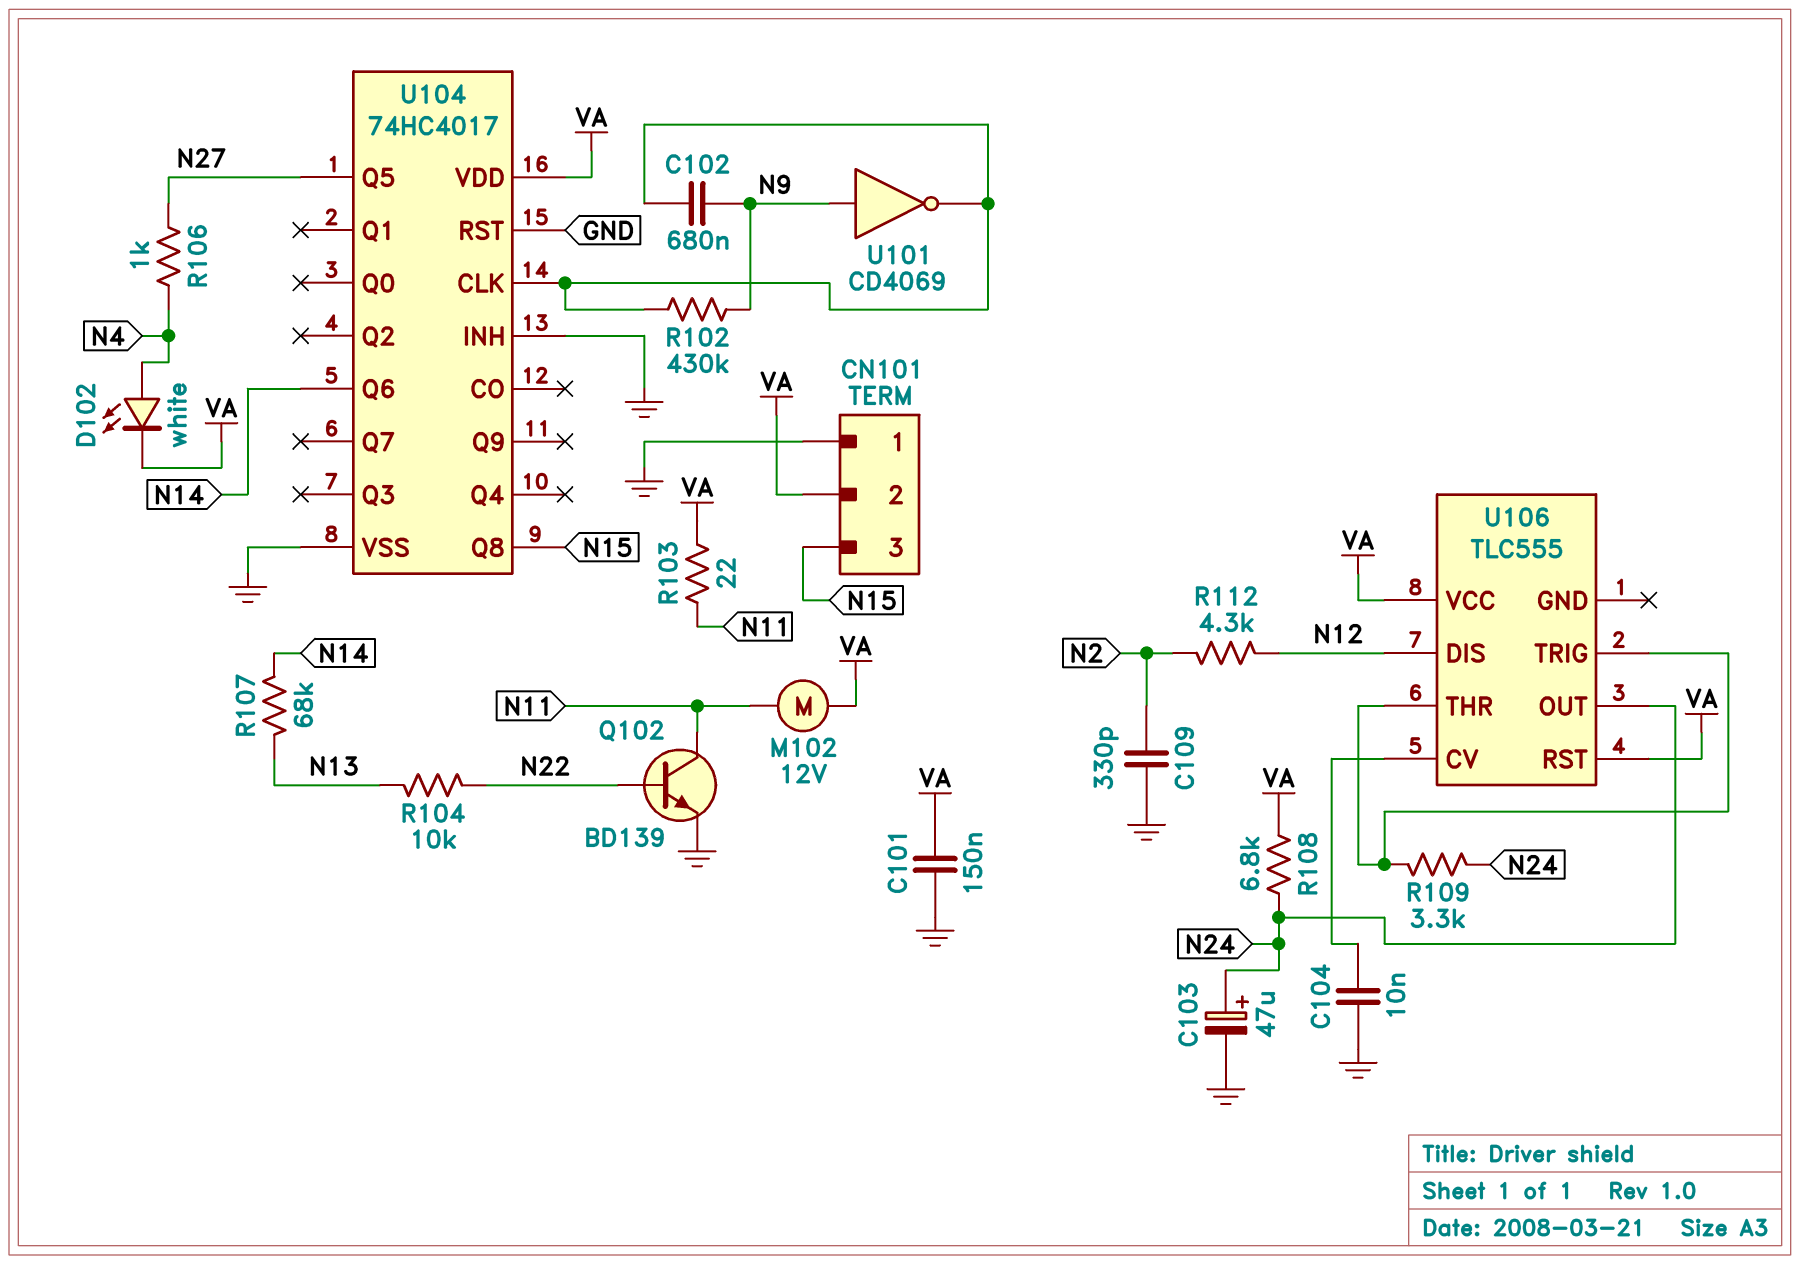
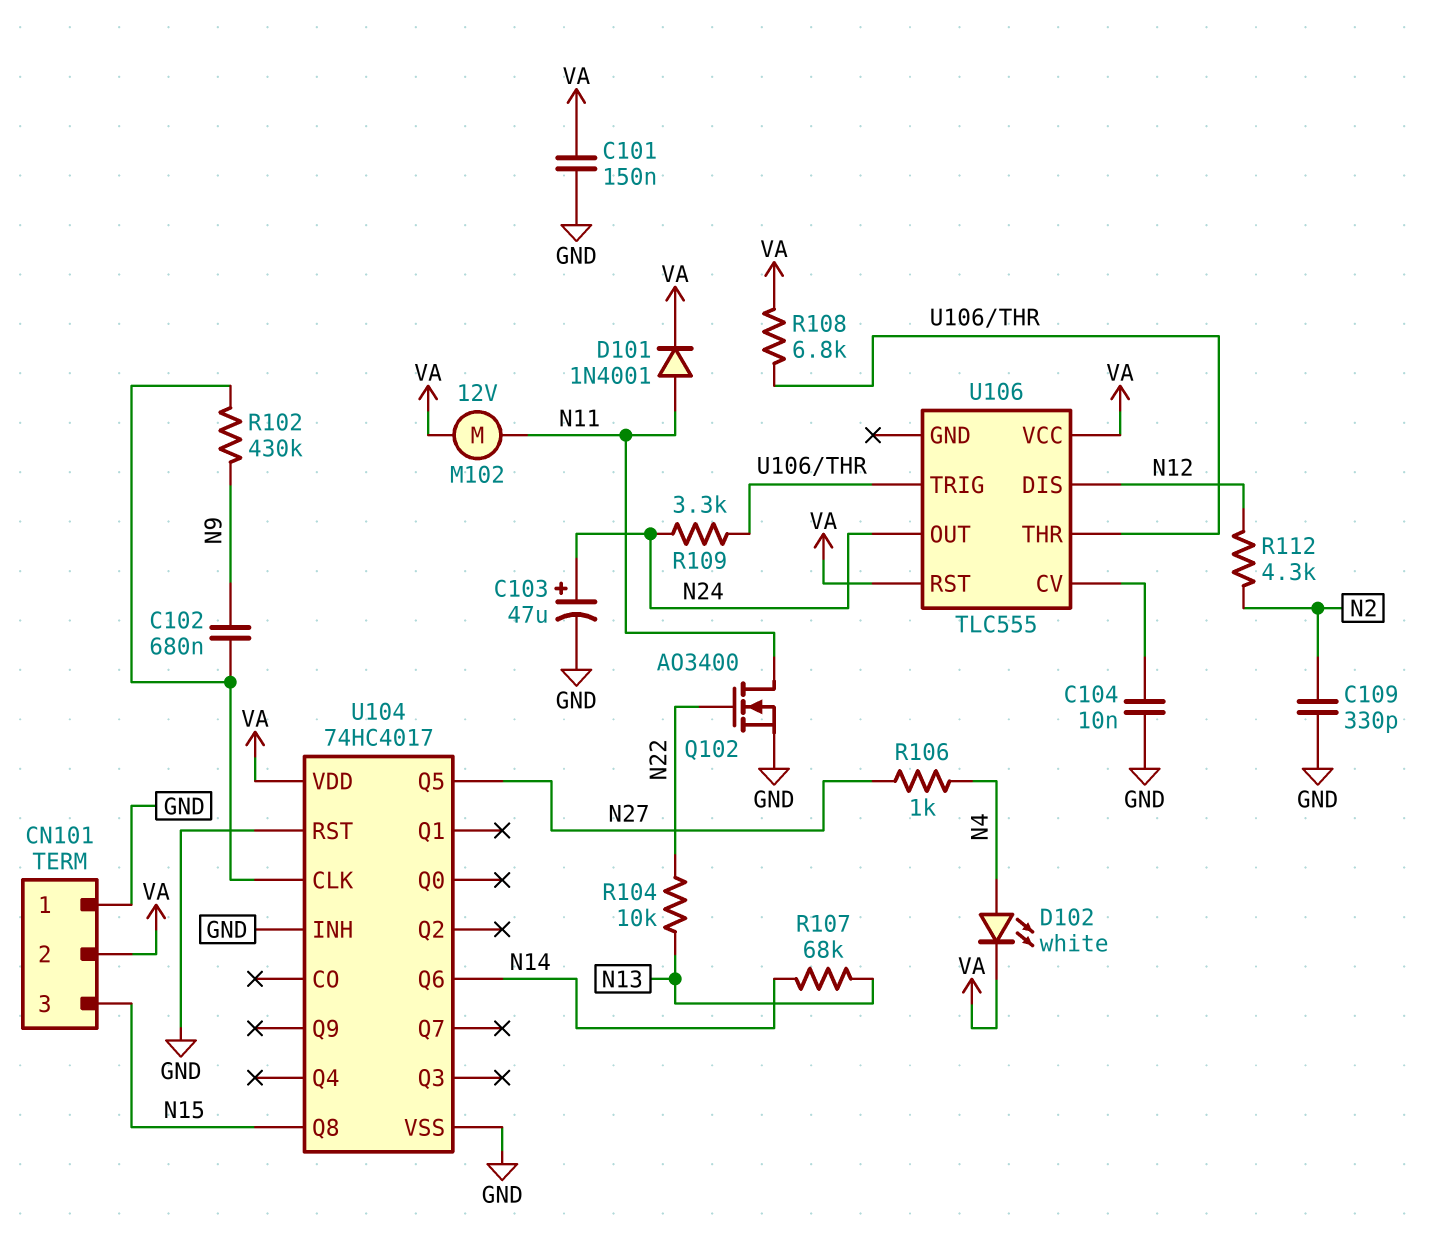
D101: none -> diode 1N4001 (A N11, K VA)
Q102: NPN BD139 (B N22, C N11, E GND) -> NMOS AO3400 (G N22, D N11, S GND)
R103: 22 (N11, VA) -> none
R108: 6.8k (N24, VA) -> 6.8k (U106/THR, VA)
U101: NOT CD4069 (in N9, out U104/CLK) -> none

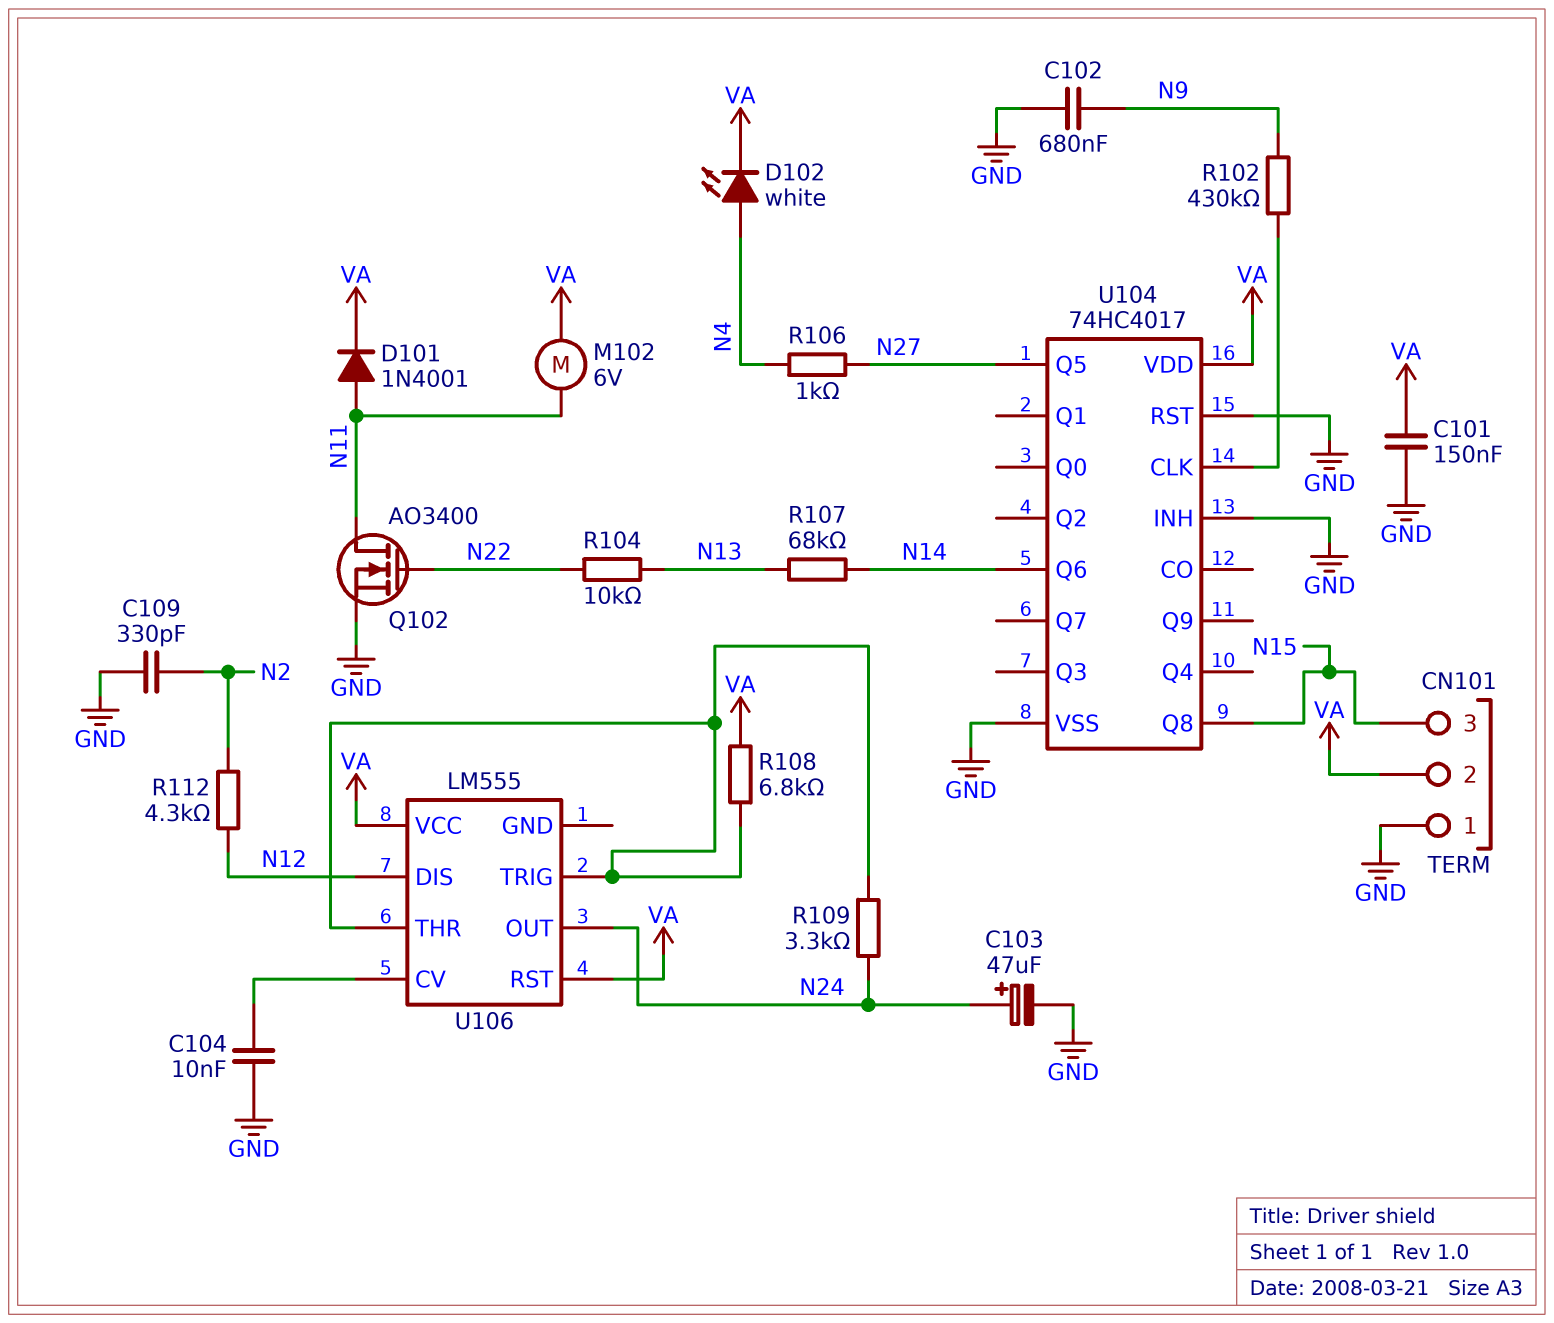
C102: 680nF (N9, U104/CLK) -> 680nF (GND, N9)
M102: motor 12V (N11, VA) -> motor 6V (N11, VA)
U106: TLC555 -> LM555

